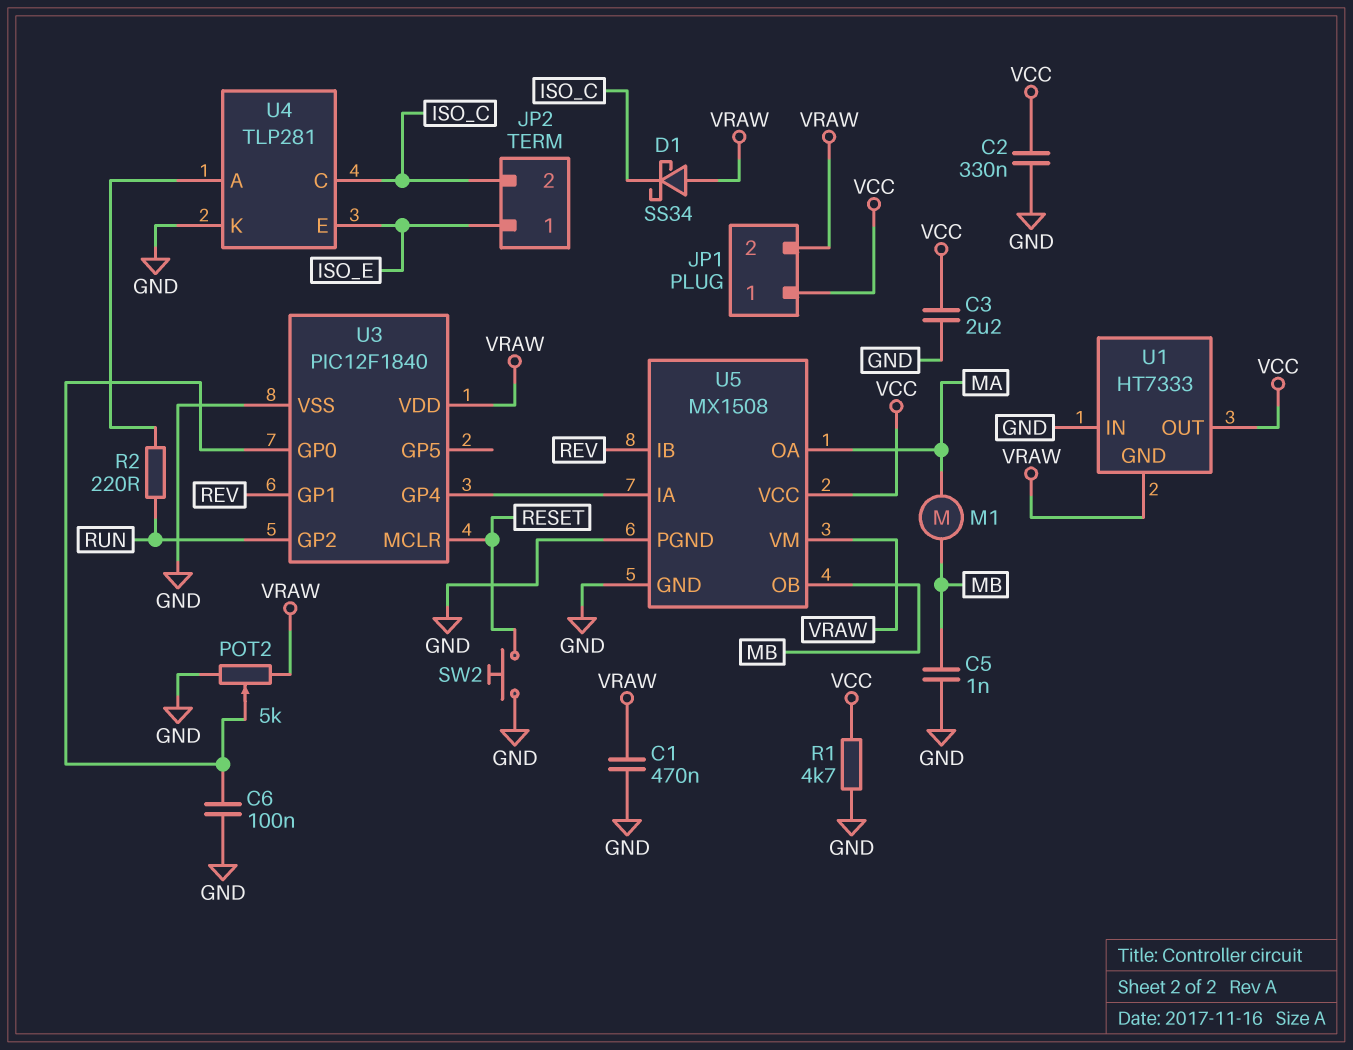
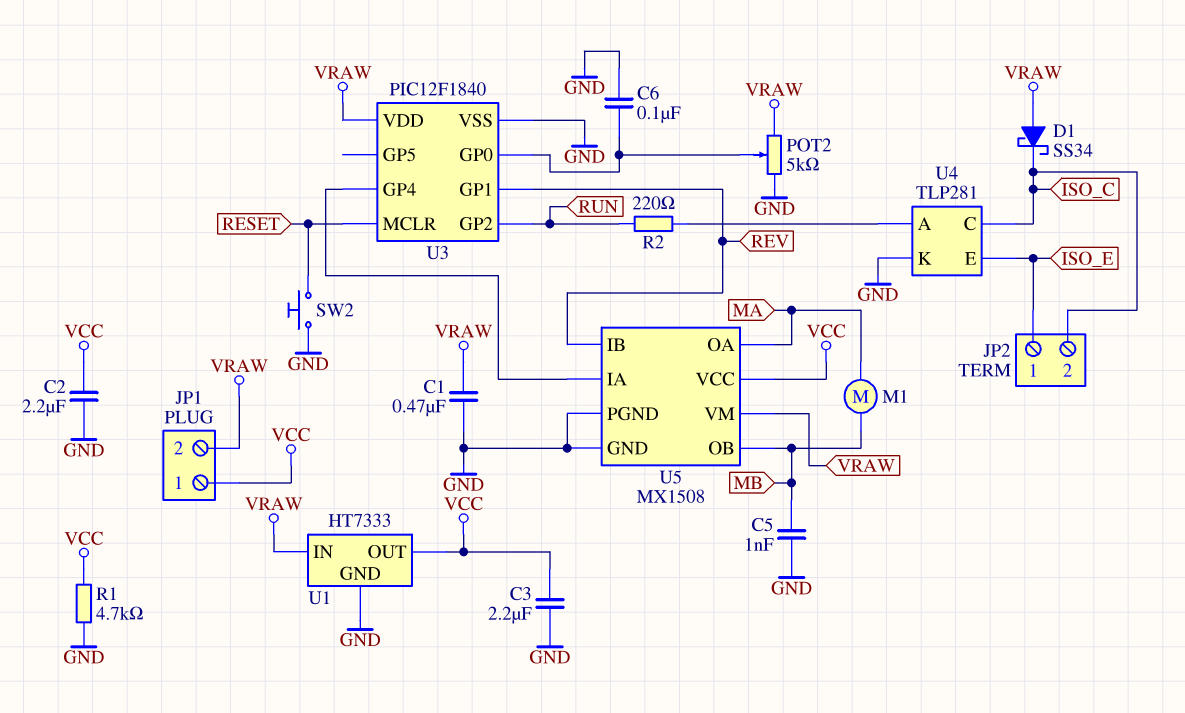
C2: 330nF (GND, VCC) -> 2.2uF (GND, VCC)
U1 pin GND: VRAW -> GND
U1 pin IN: GND -> VRAW

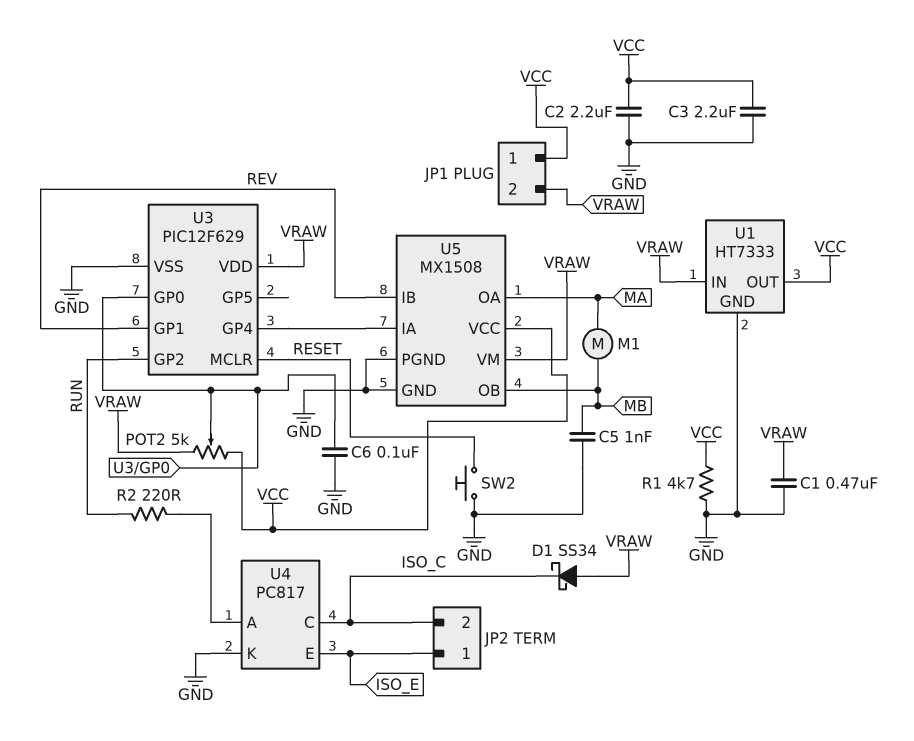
POT2: 5k (GND, VRAW, wiper U3/GP0) -> 5k (VCC, VRAW, wiper U3/GP0)
U3: PIC12F1840 -> PIC12F629
U4: TLP281 -> PC817

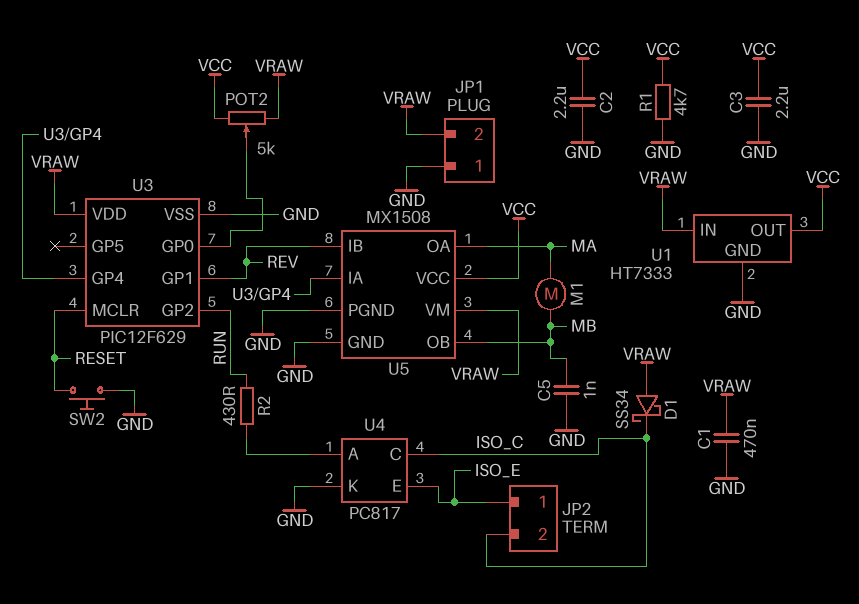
C6: 100nF (GND, U3/GP0) -> none
JP1 pin 1: VCC -> GND
R2: 220 (RUN, U4/A) -> 430 (RUN, U4/A)

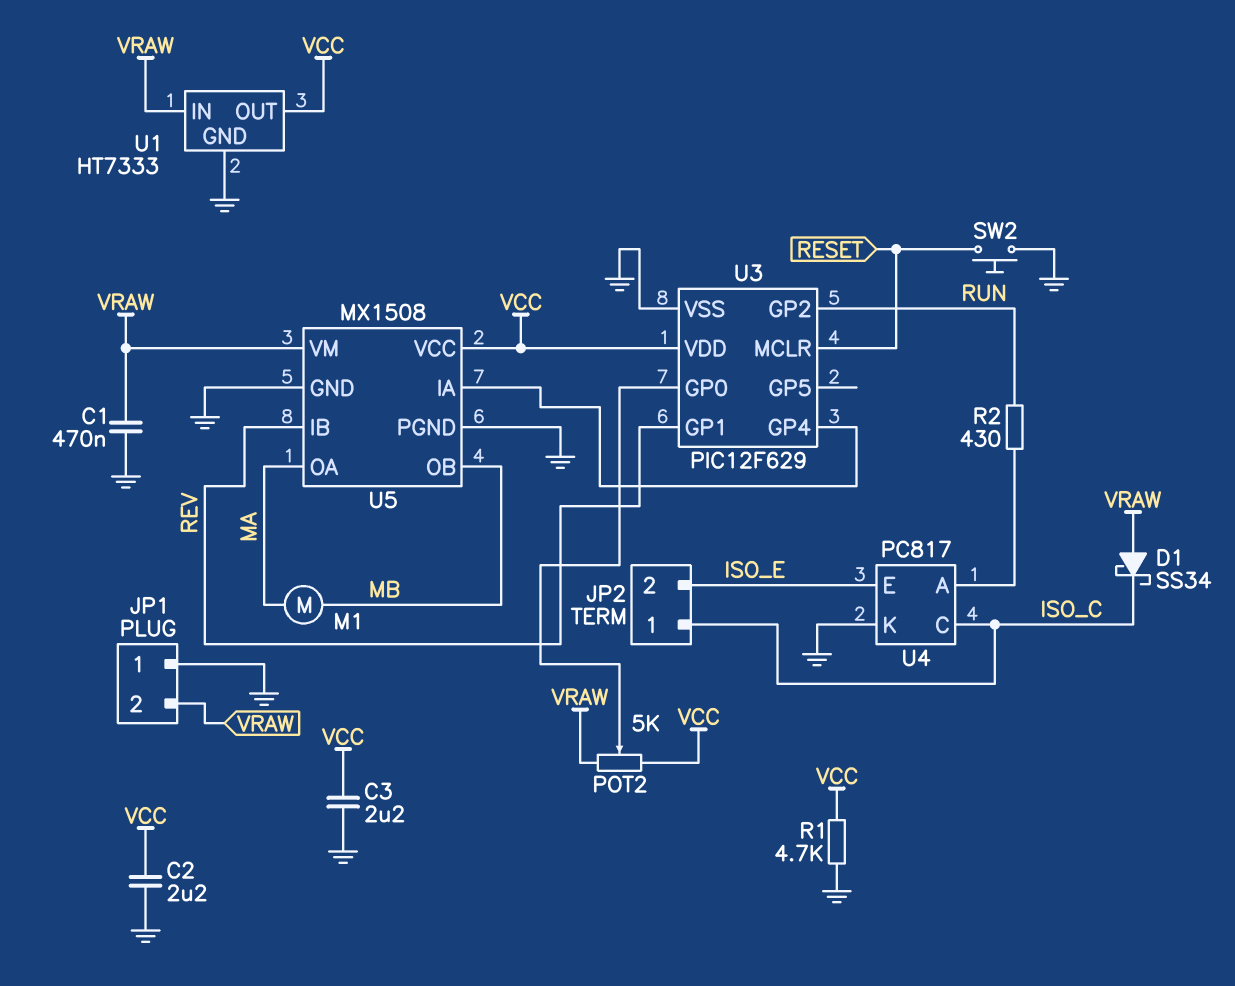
C5: 1nF (GND, MB) -> none
JP2 pin 1: ISO_E -> ISO_C
JP2 pin 2: ISO_C -> ISO_E
U3 pin VDD: VRAW -> VCC

